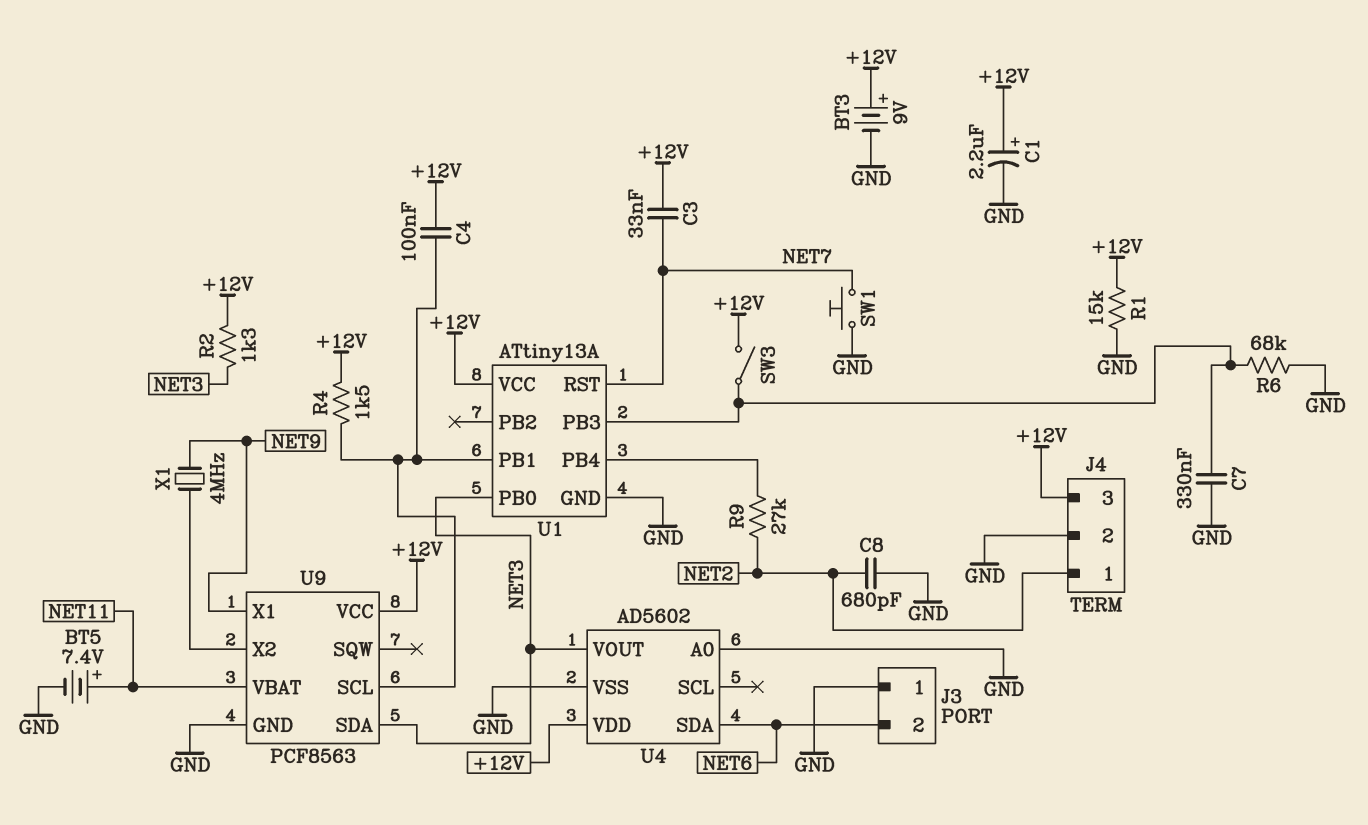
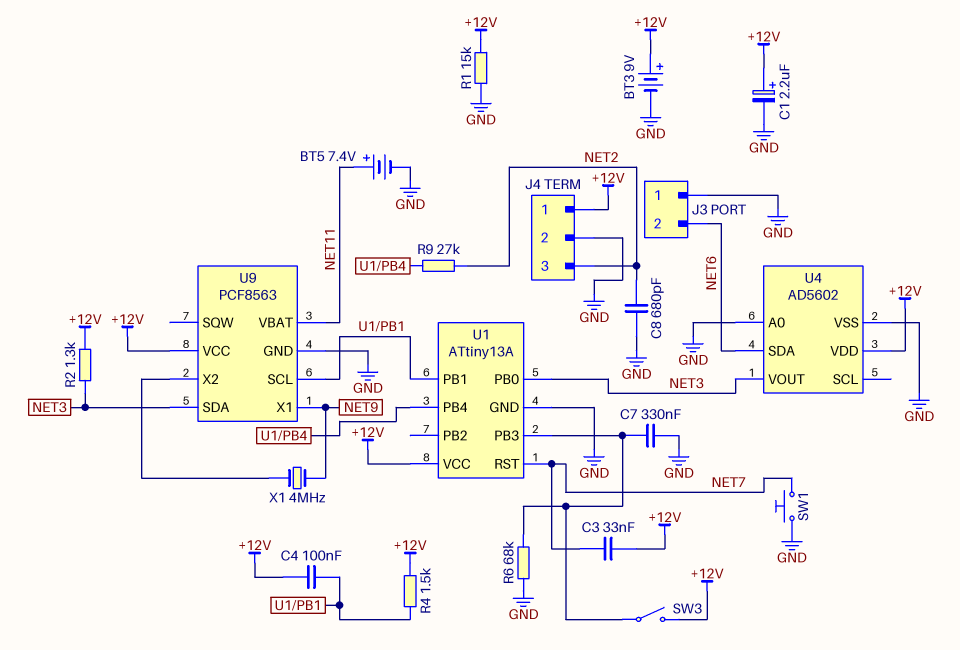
J4 pin 1: NET2 -> +12V
J4 pin 3: +12V -> NET2

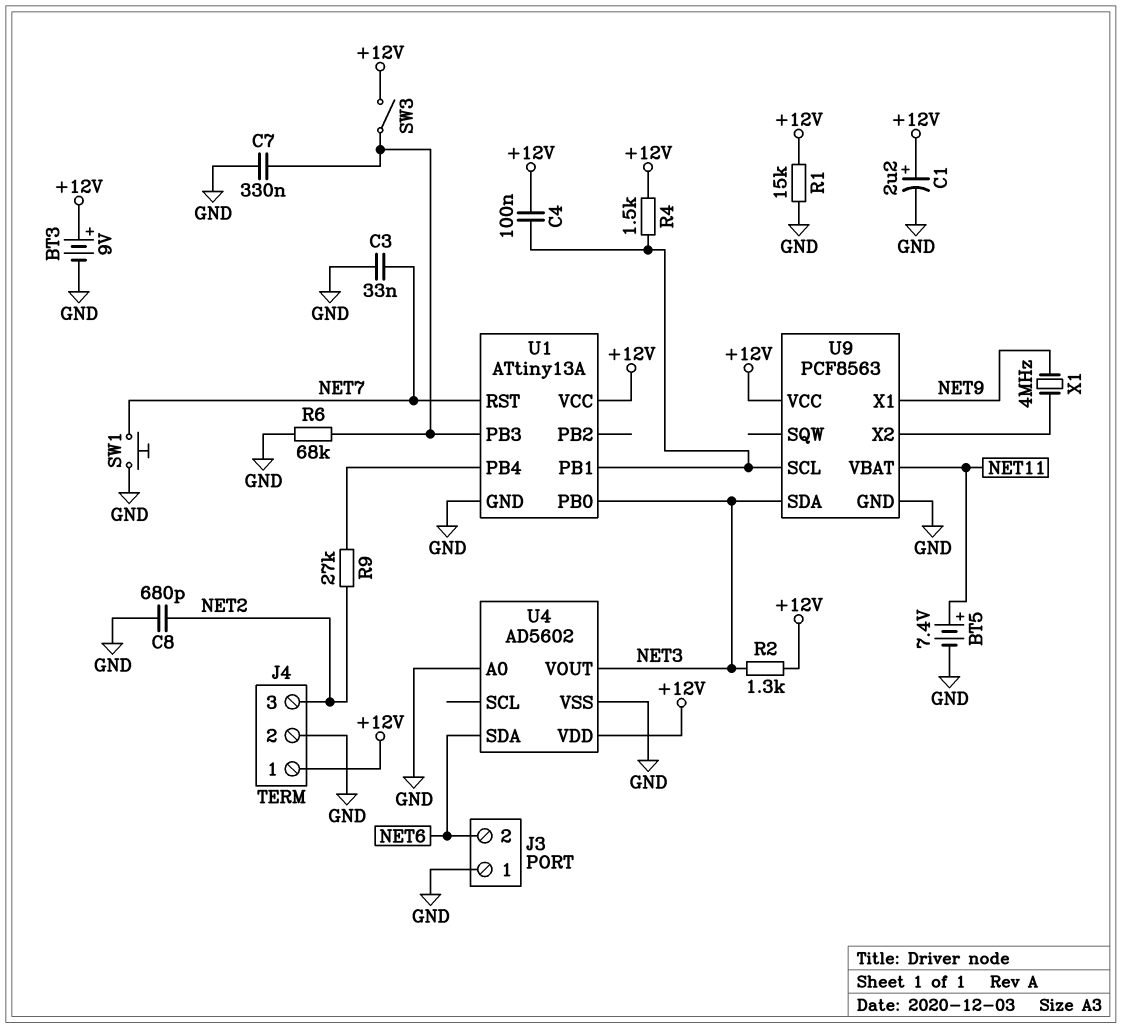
C3: 33nF (+12V, NET7) -> 33nF (GND, NET7)

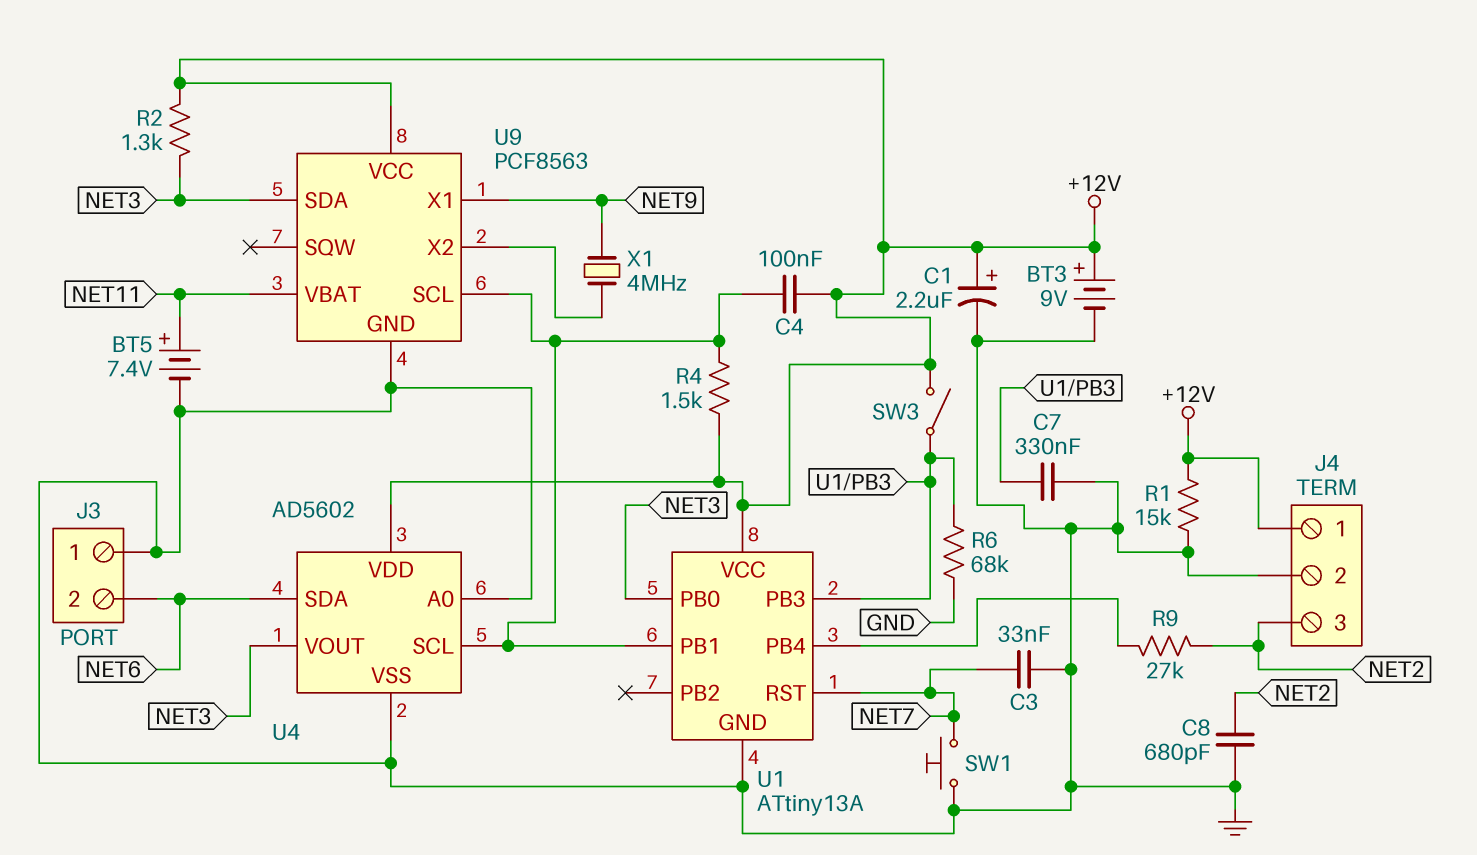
U4 pin SCL: none -> U1/PB1

